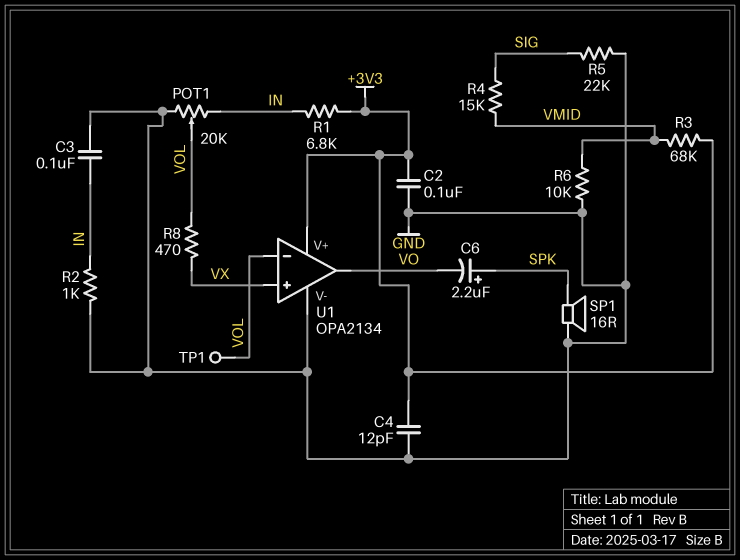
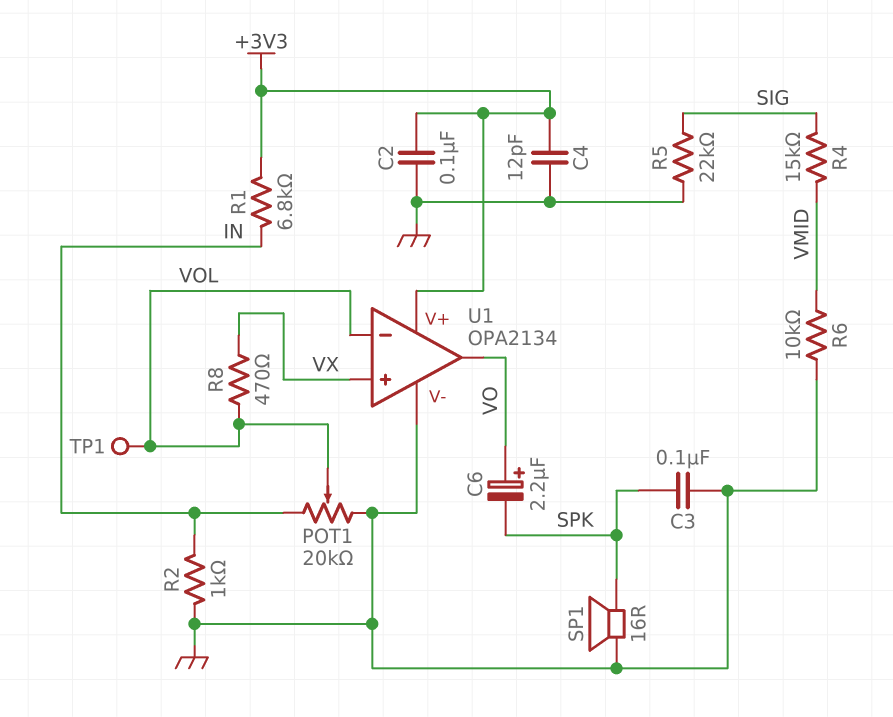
C3: 100nF (GND, IN) -> 100nF (GND, SPK)
C6: 2.2uF (plus SPK, minus VO) -> 2.2uF (plus VO, minus SPK)
R3: 68k (+3V3, VMID) -> none

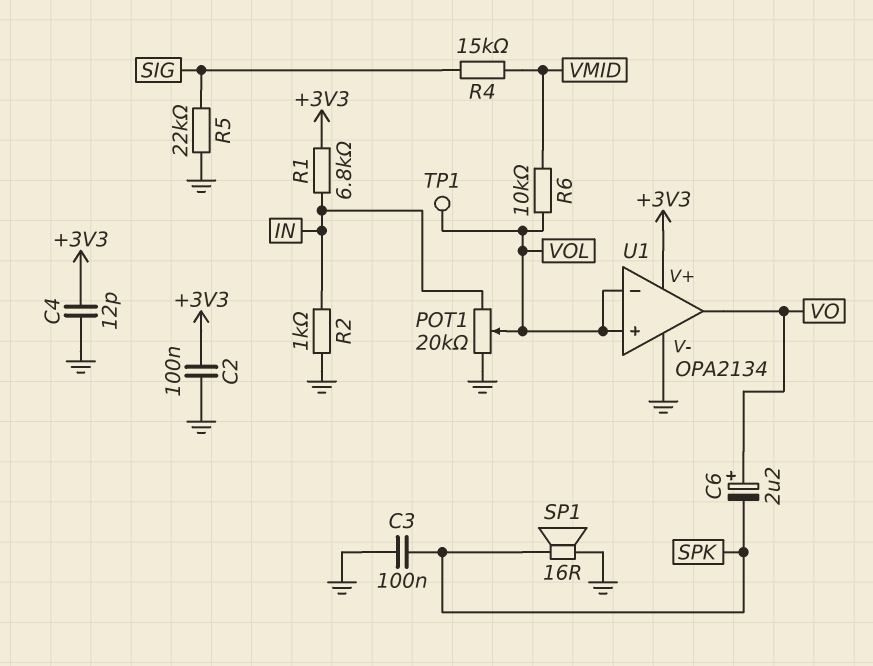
R6: 10k (GND, VMID) -> 10k (VMID, VOL)
R8: 470 (VOL, VX) -> none
U1 pin in+: VX -> VOL

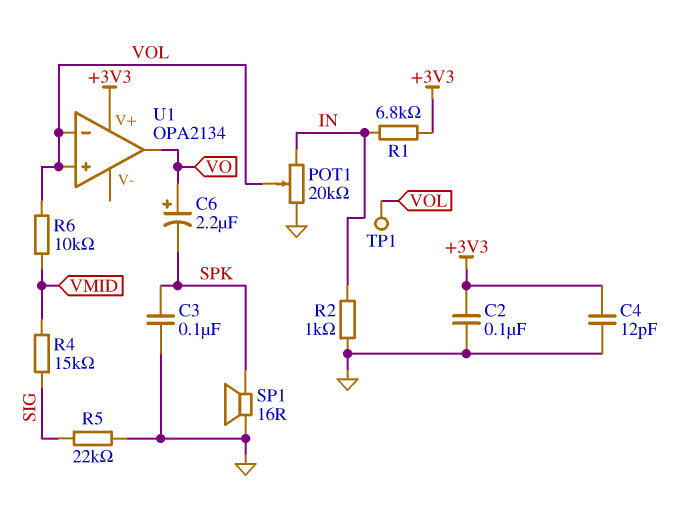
U1 pin V-: GND -> none

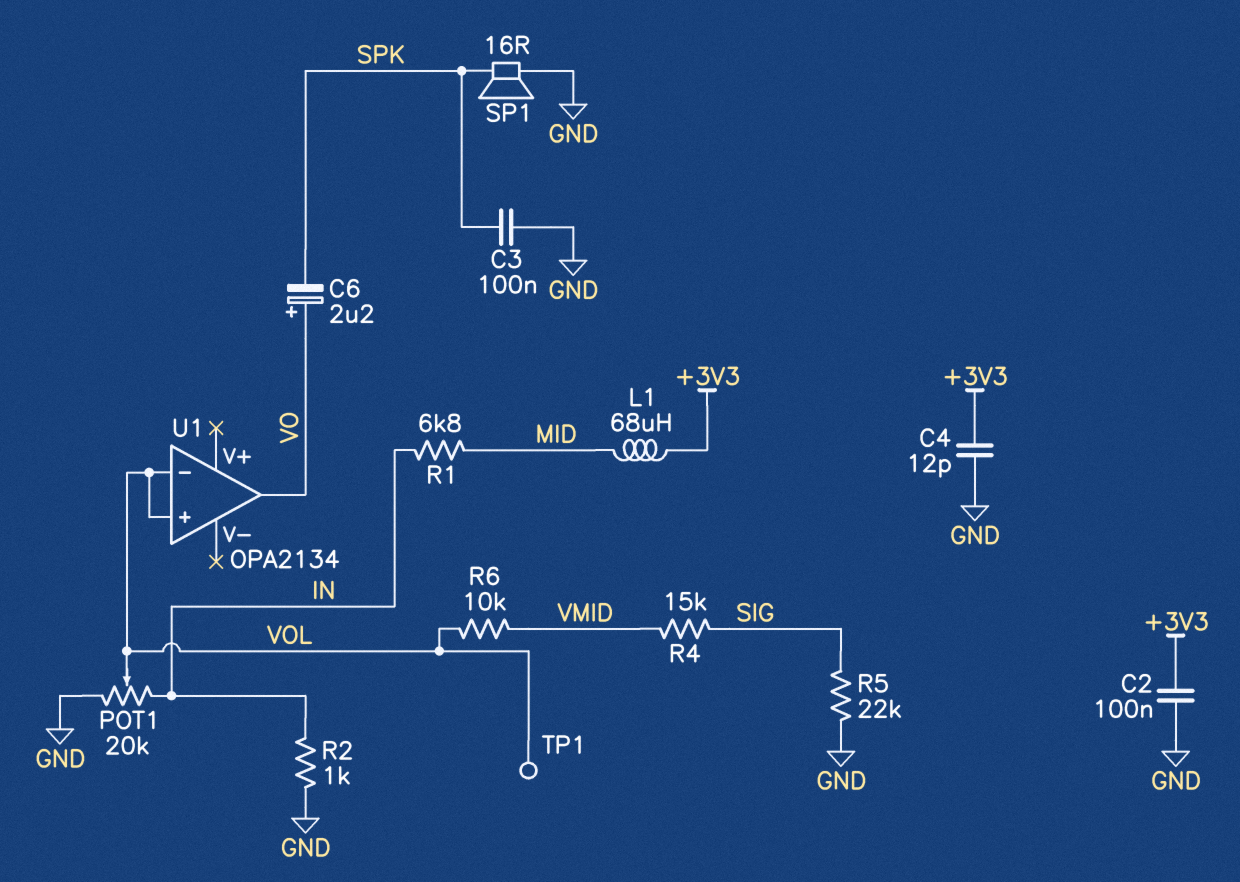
L1: none -> 68uH (+3V3, MID)
R1: 6.8k (+3V3, IN) -> 6.8k (IN, MID)
U1 pin V+: +3V3 -> none

